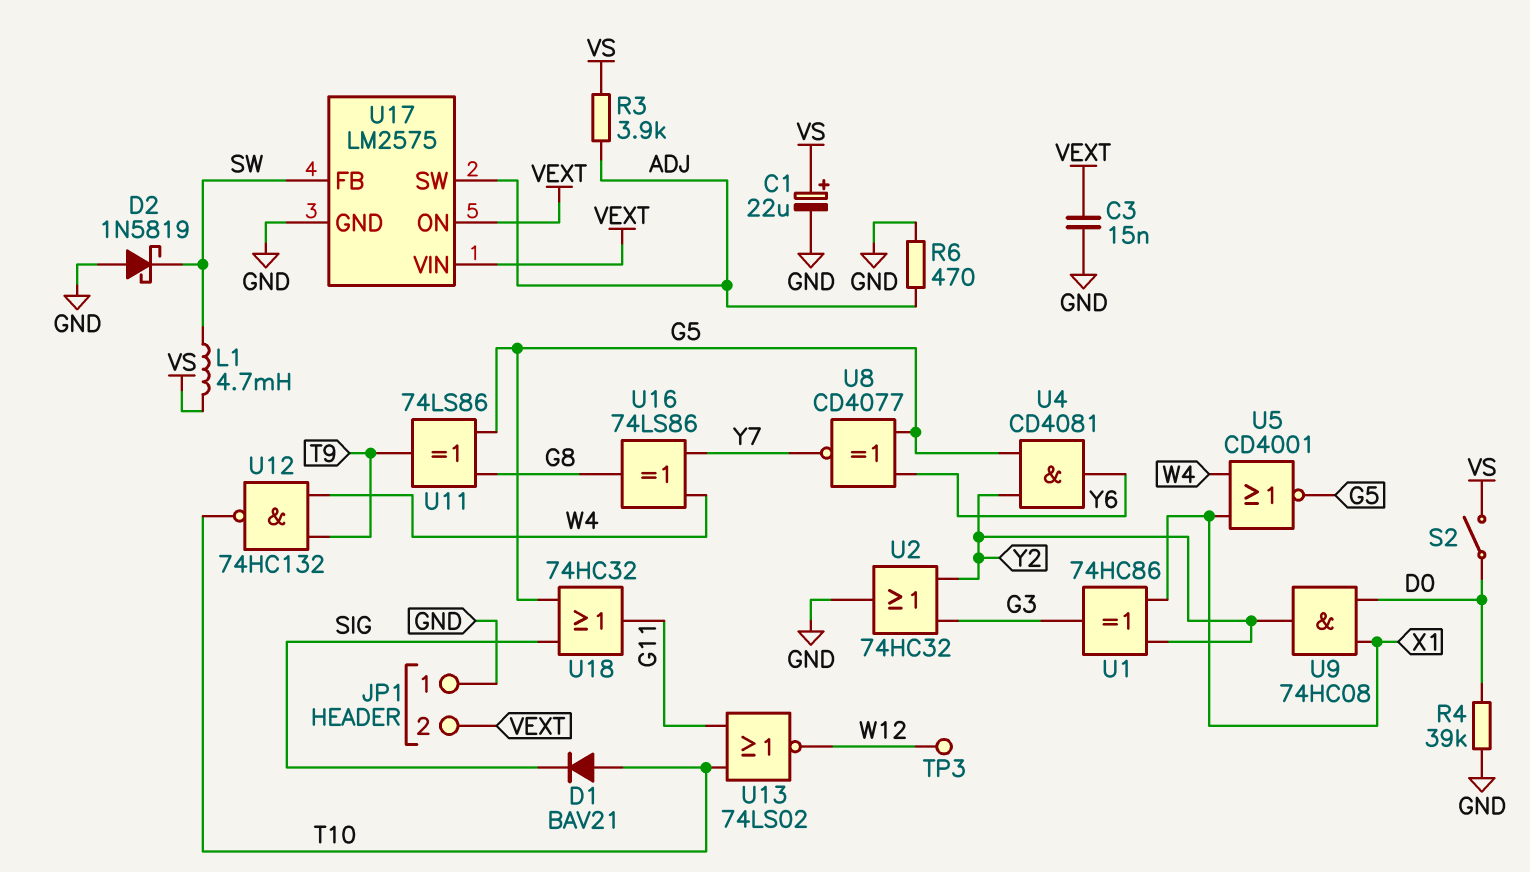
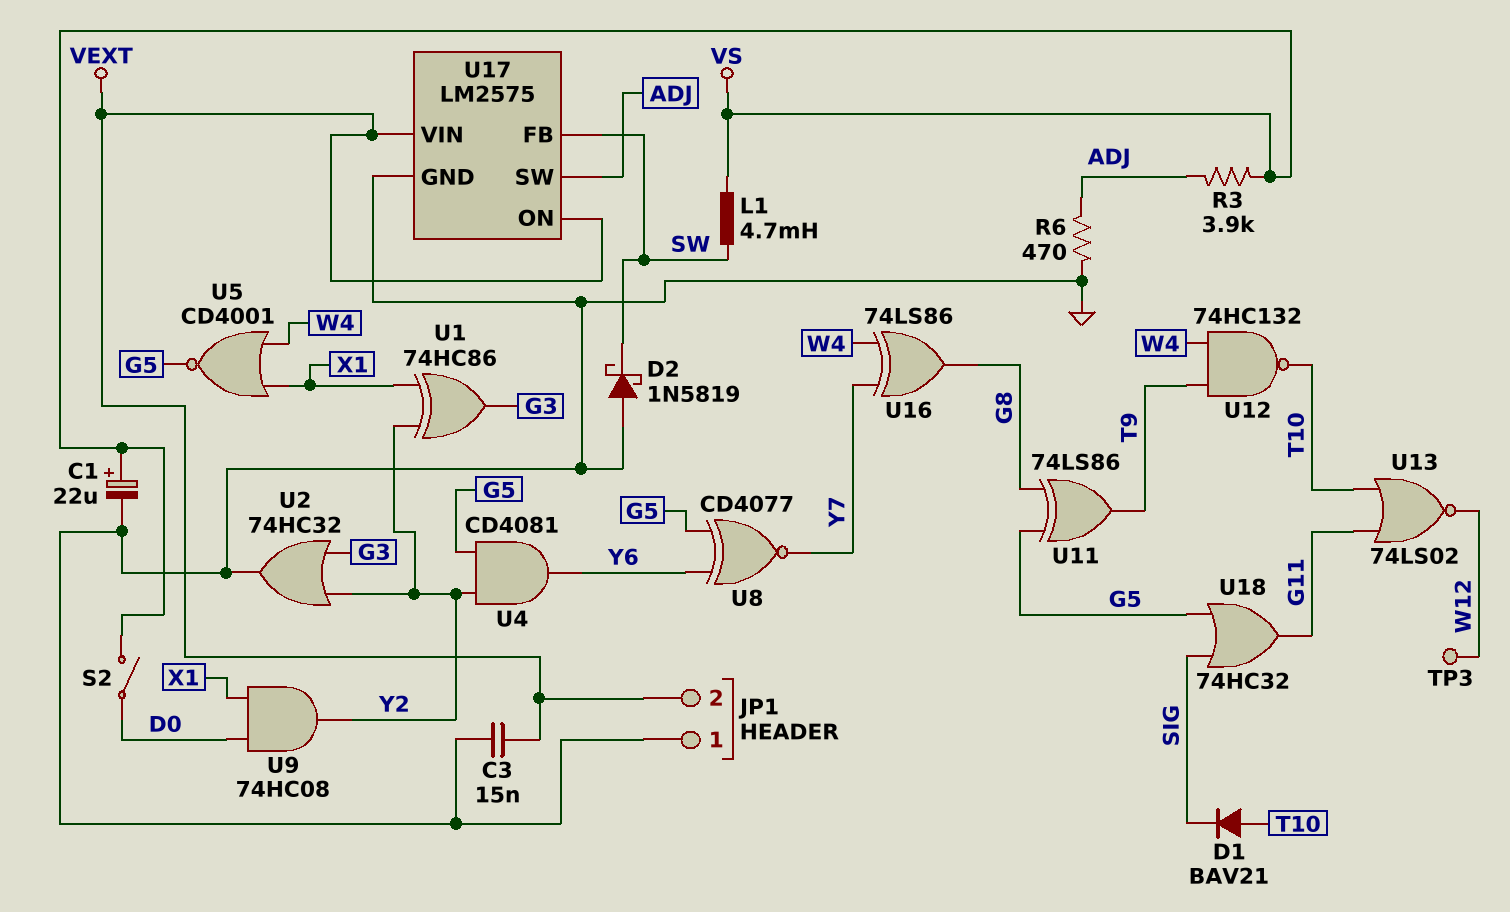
R4: 39k (D0, GND) -> none

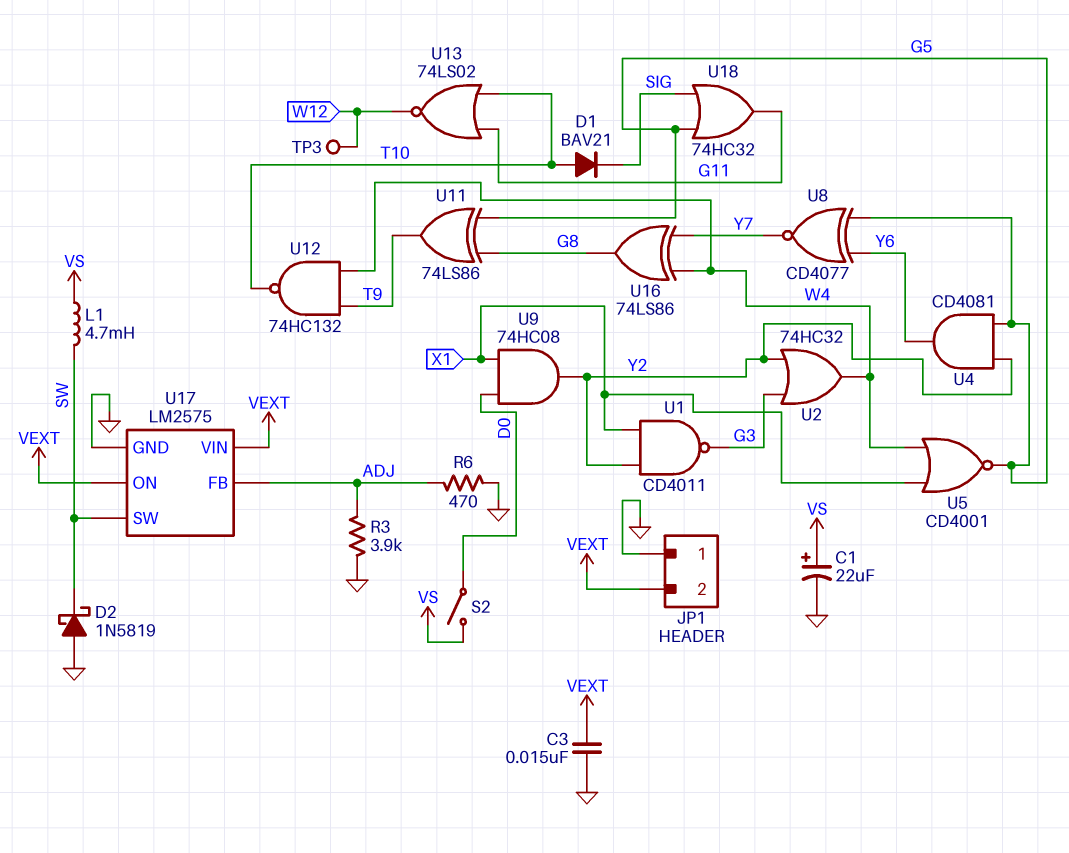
R3: 3.9k (ADJ, VS) -> 3.9k (ADJ, GND)
U1: XOR 74HC86 (in X1, in Y2, out G3) -> NAND CD4011 (in X1, in Y2, out G3)
U2: OR 74HC32 (in G3, in Y2, out GND) -> OR 74HC32 (in G3, in Y2, out W4)
U17 pin FB: SW -> ADJ
U17 pin SW: ADJ -> SW

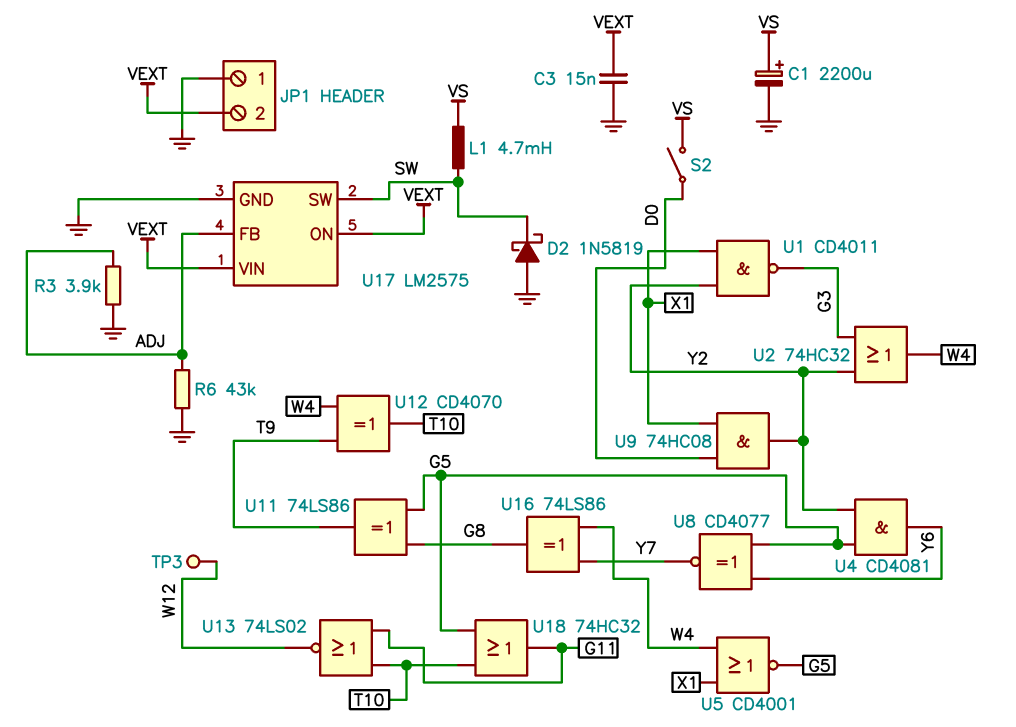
C1: 22uF (plus VS, minus GND) -> 2200uF (plus VS, minus GND)
D1: diode BAV21 (A T10, K SIG) -> none
R6: 470 (ADJ, GND) -> 43k (ADJ, GND)
U12: NAND 74HC132 (in T9, in W4, out T10) -> XOR CD4070 (in T9, in W4, out T10)
U18: OR 74HC32 (in G5, in SIG, out G11) -> OR 74HC32 (in G5, in T10, out G11)

